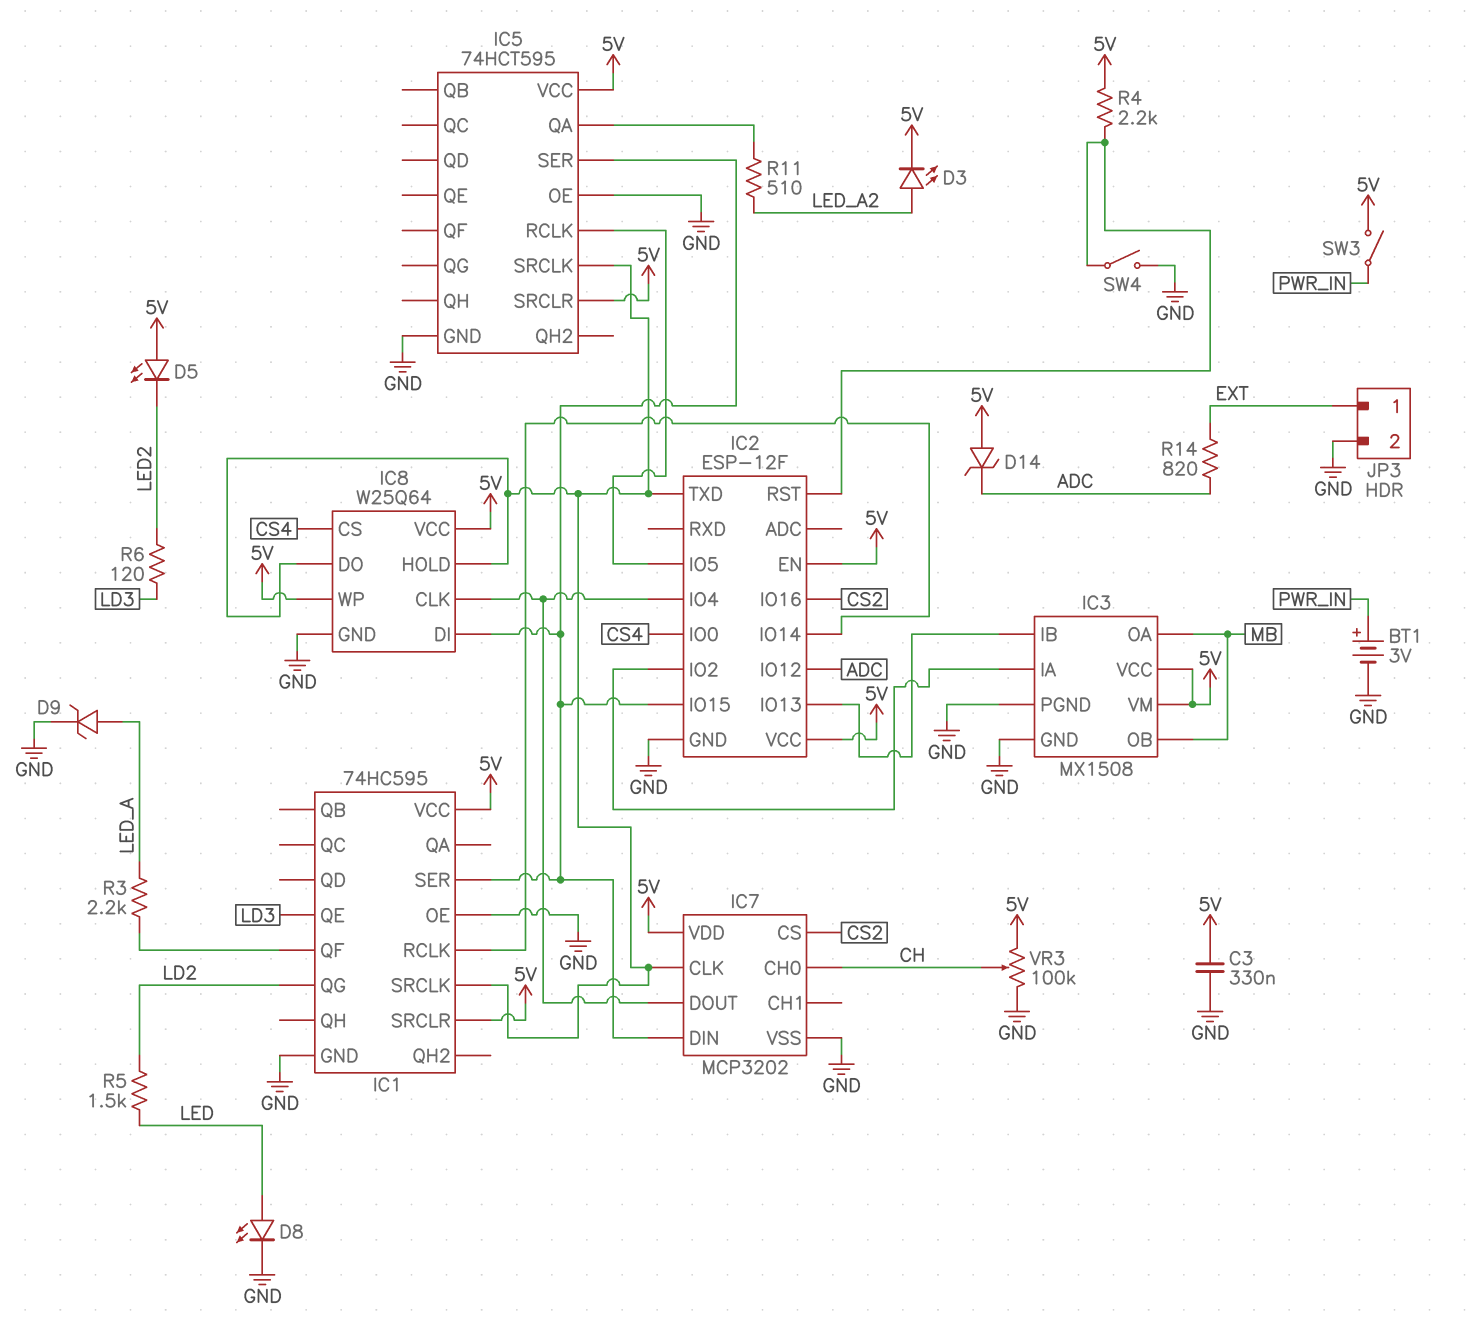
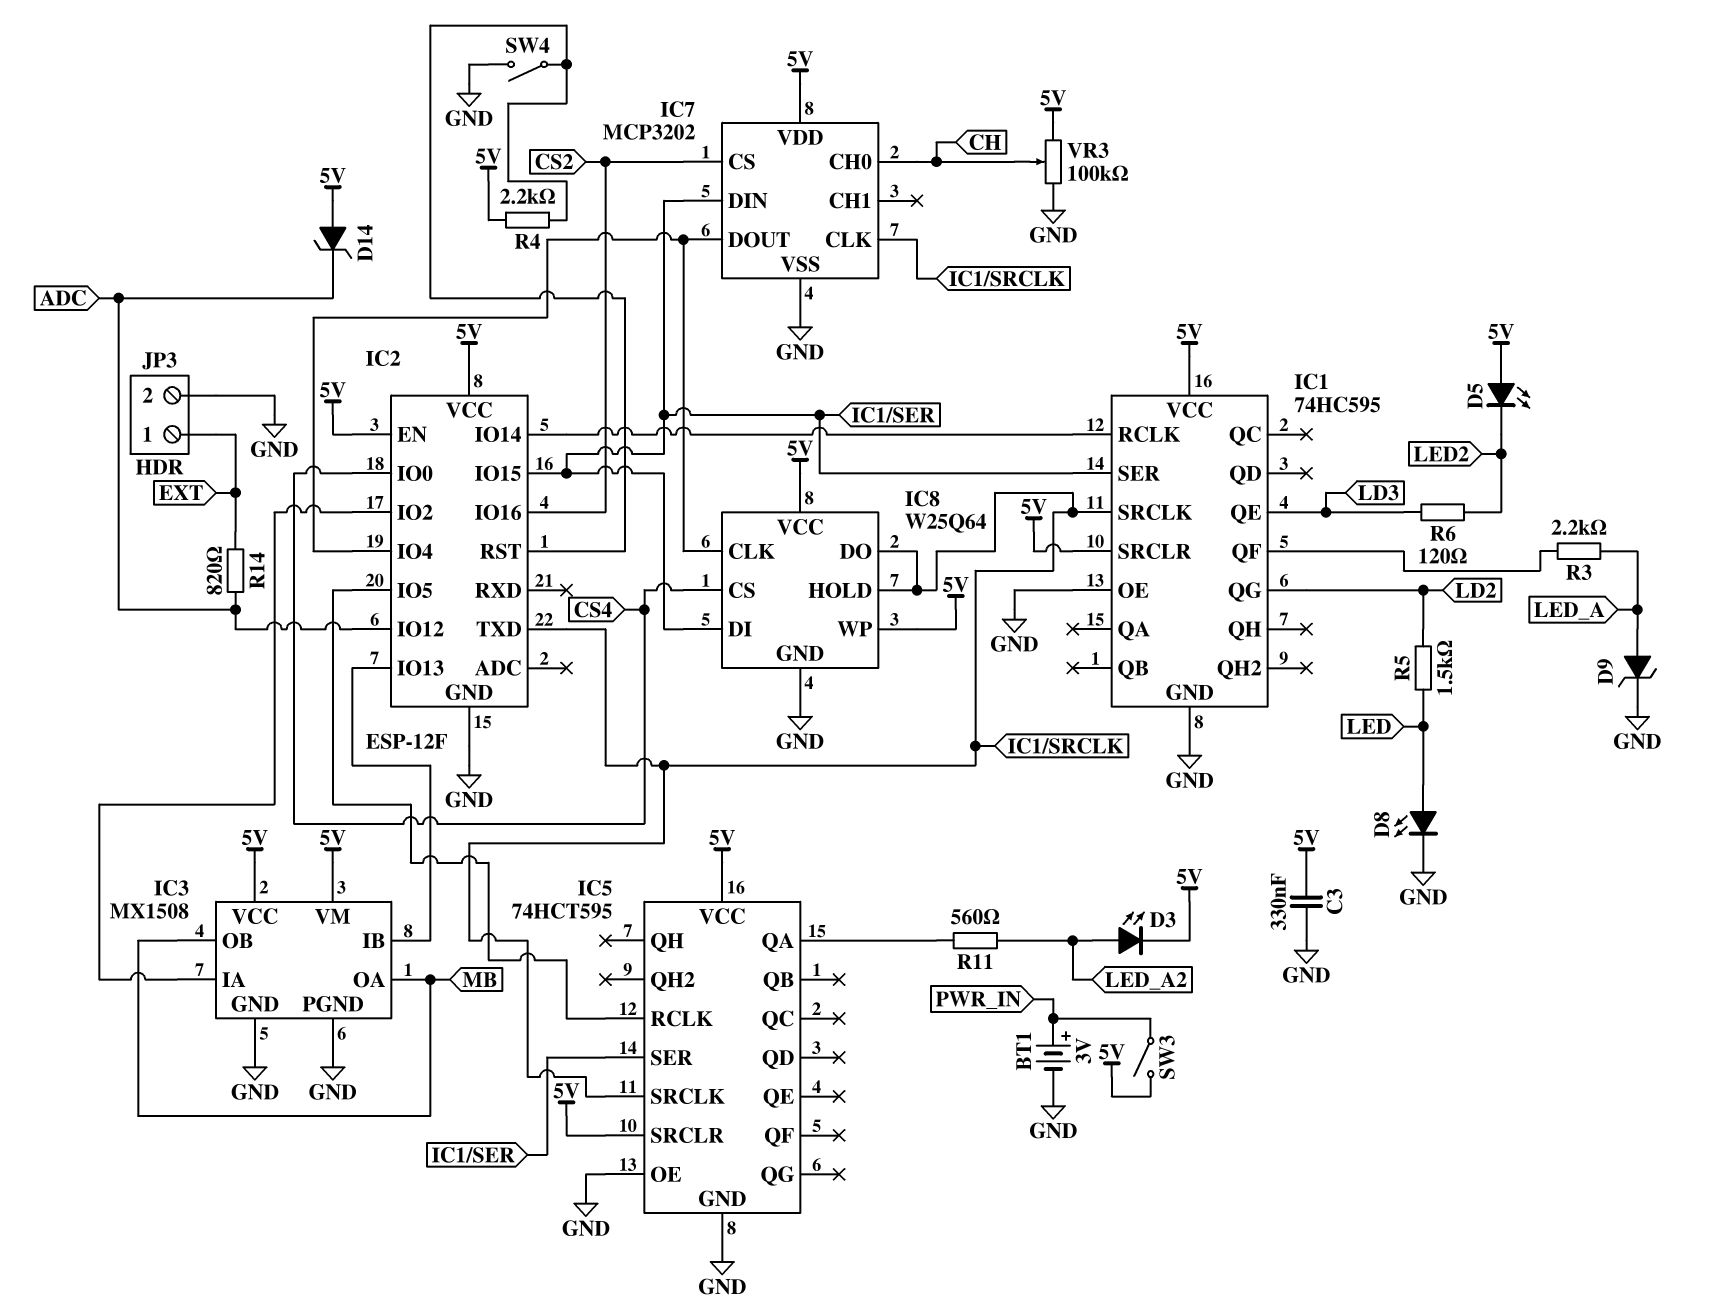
R11: 510 (IC5/QA, LED_A2) -> 560 (IC5/QA, LED_A2)

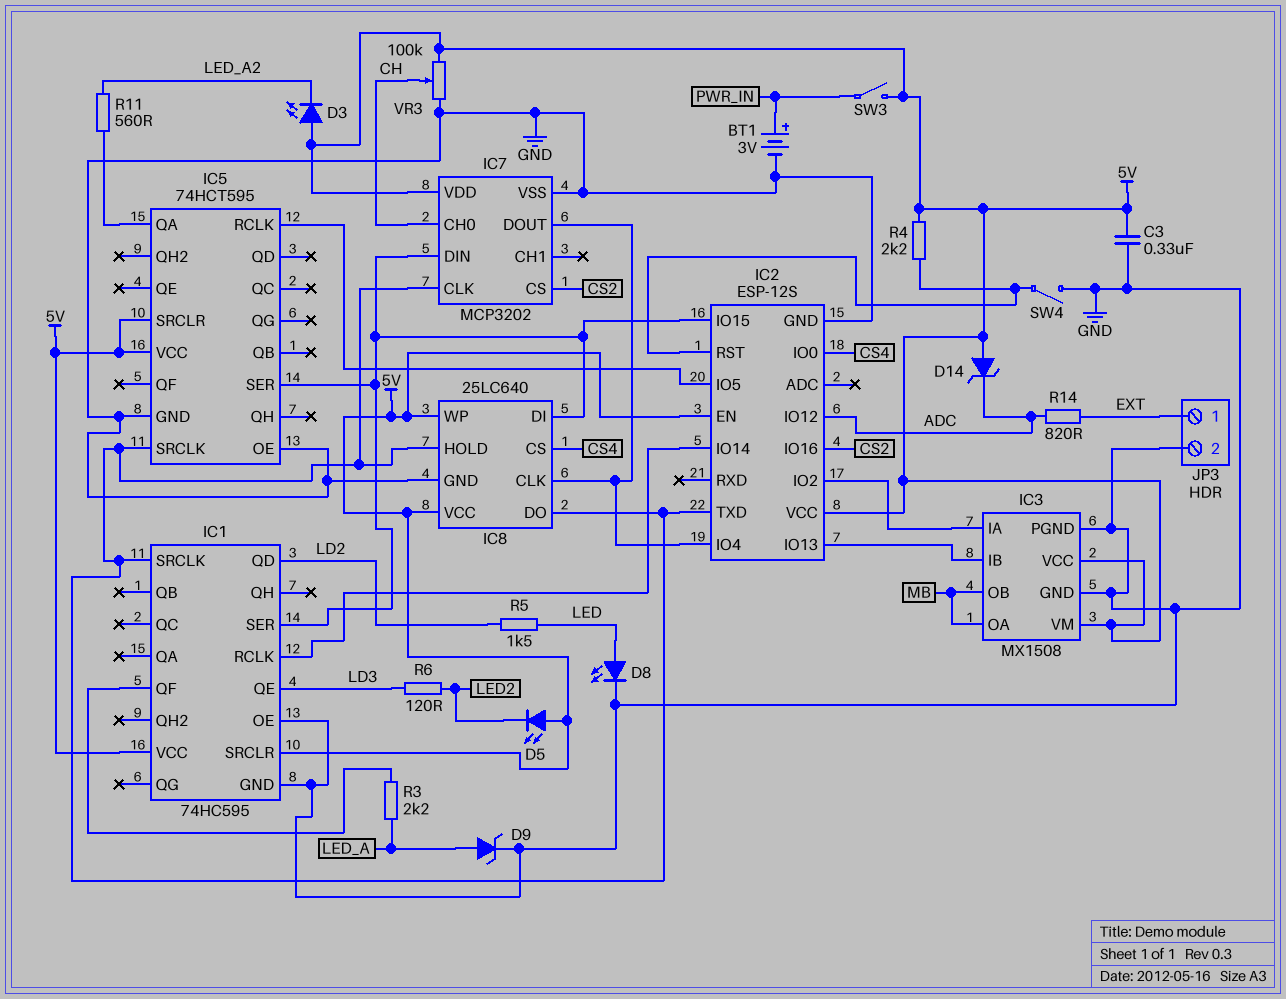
D3: LED (A LED_A2, K 5V) -> LED (A 5V, K LED_A2)
IC1 pin QD: none -> LD2
IC1 pin QG: LD2 -> none
IC2: ESP-12F -> ESP-12S
IC8: W25Q64 -> 25LC640

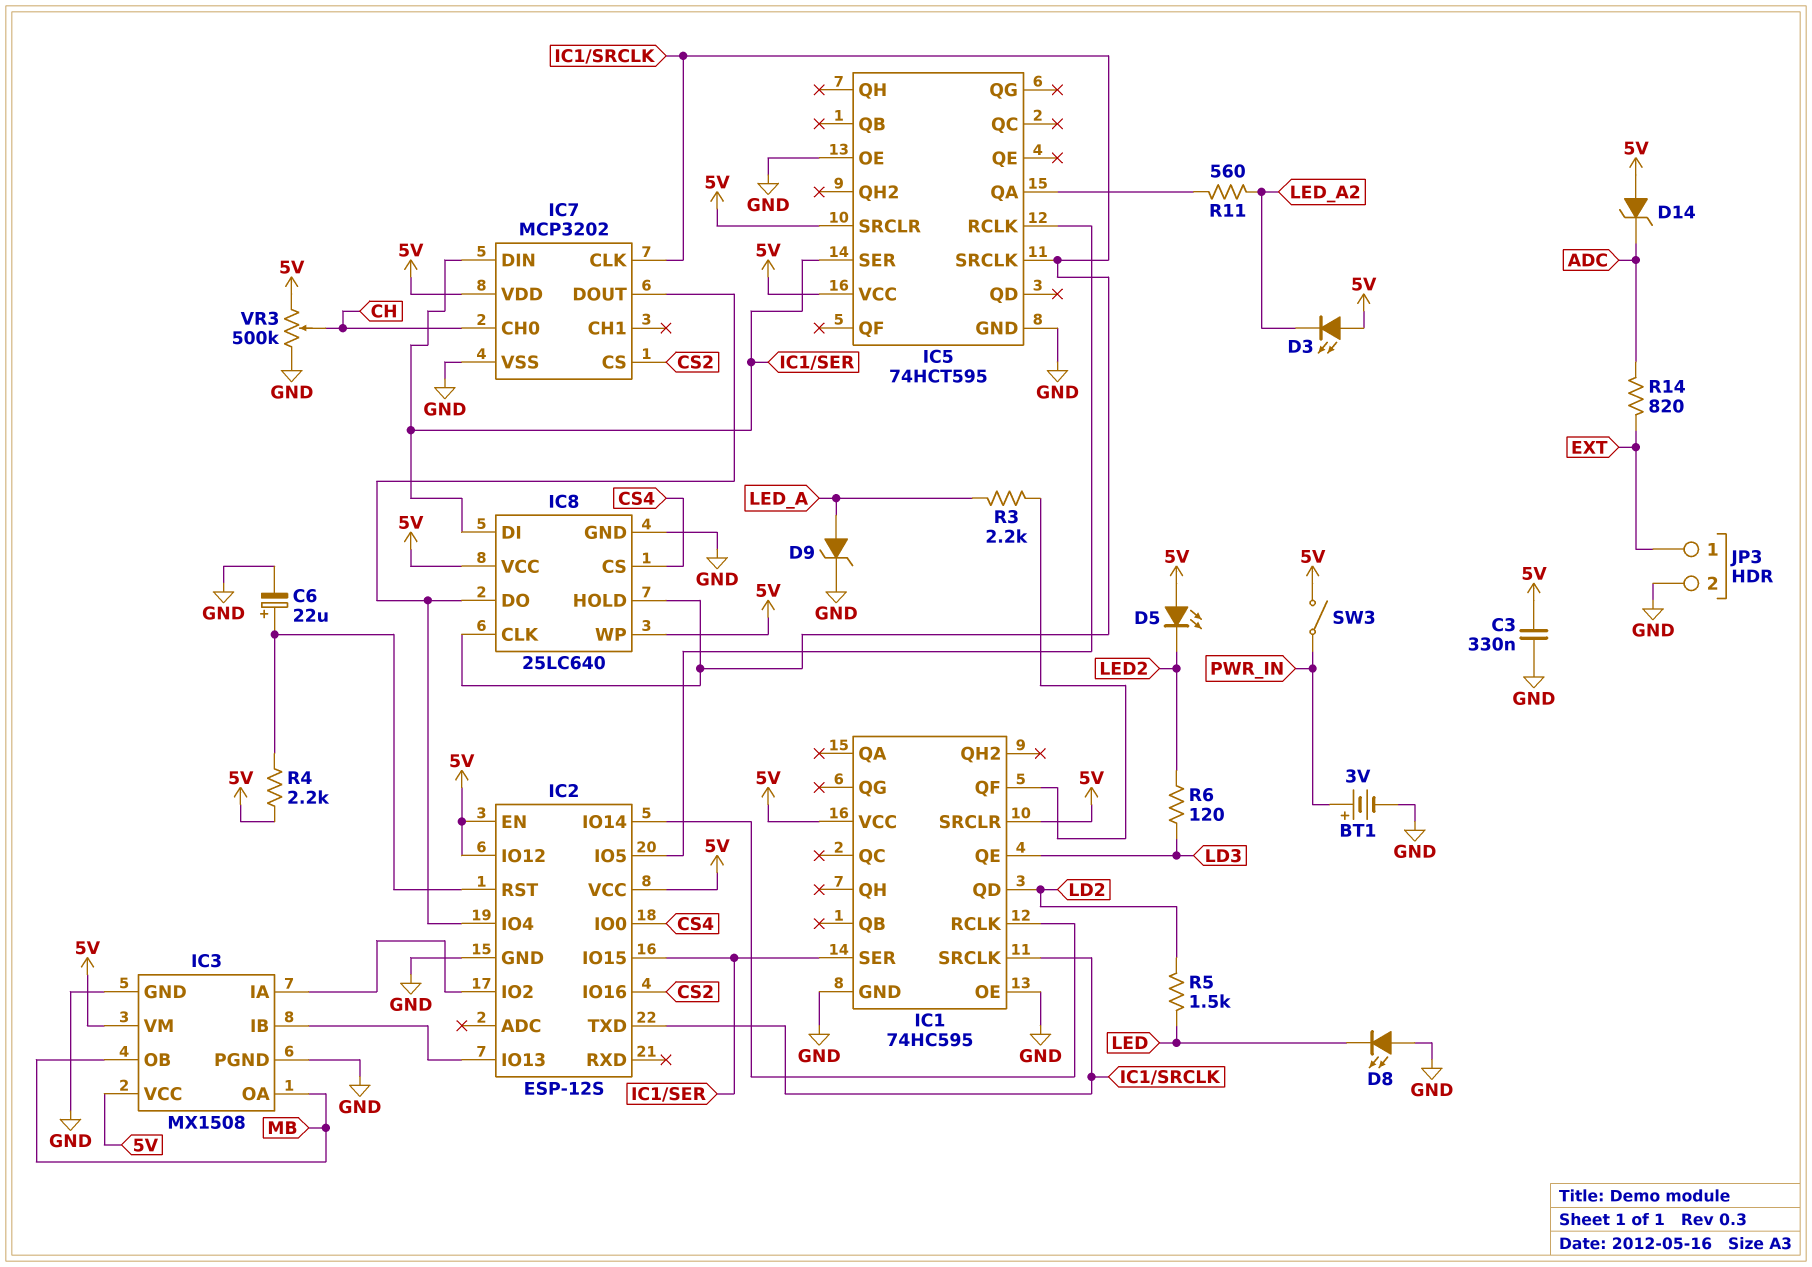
C6: none -> 22uF (plus IC2/RST, minus GND)
D8: LED (A LED, K GND) -> LED (A GND, K LED)
IC2 pin IO12: ADC -> 5V
IC8 pin CLK: IC2/IO4 -> IC1/SRCLK
IC8 pin DO: IC1/SRCLK -> IC2/IO4
SW4: switch (GND, IC2/RST) -> none
VR3: 100k (5V, GND, wiper CH) -> 500k (5V, GND, wiper CH)

